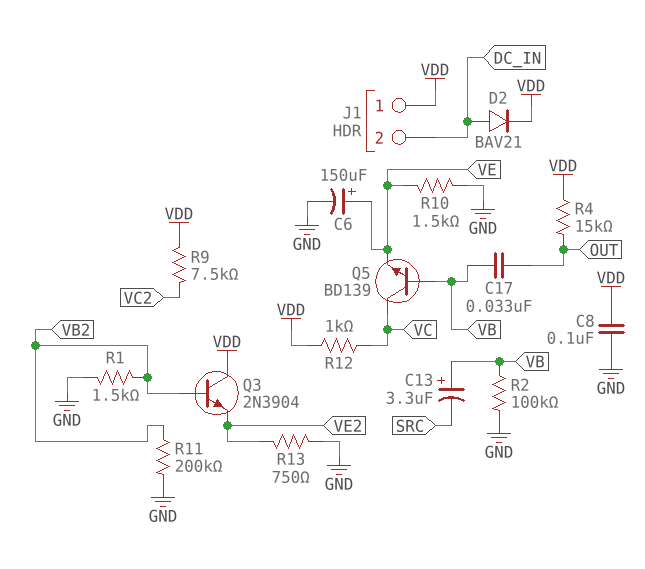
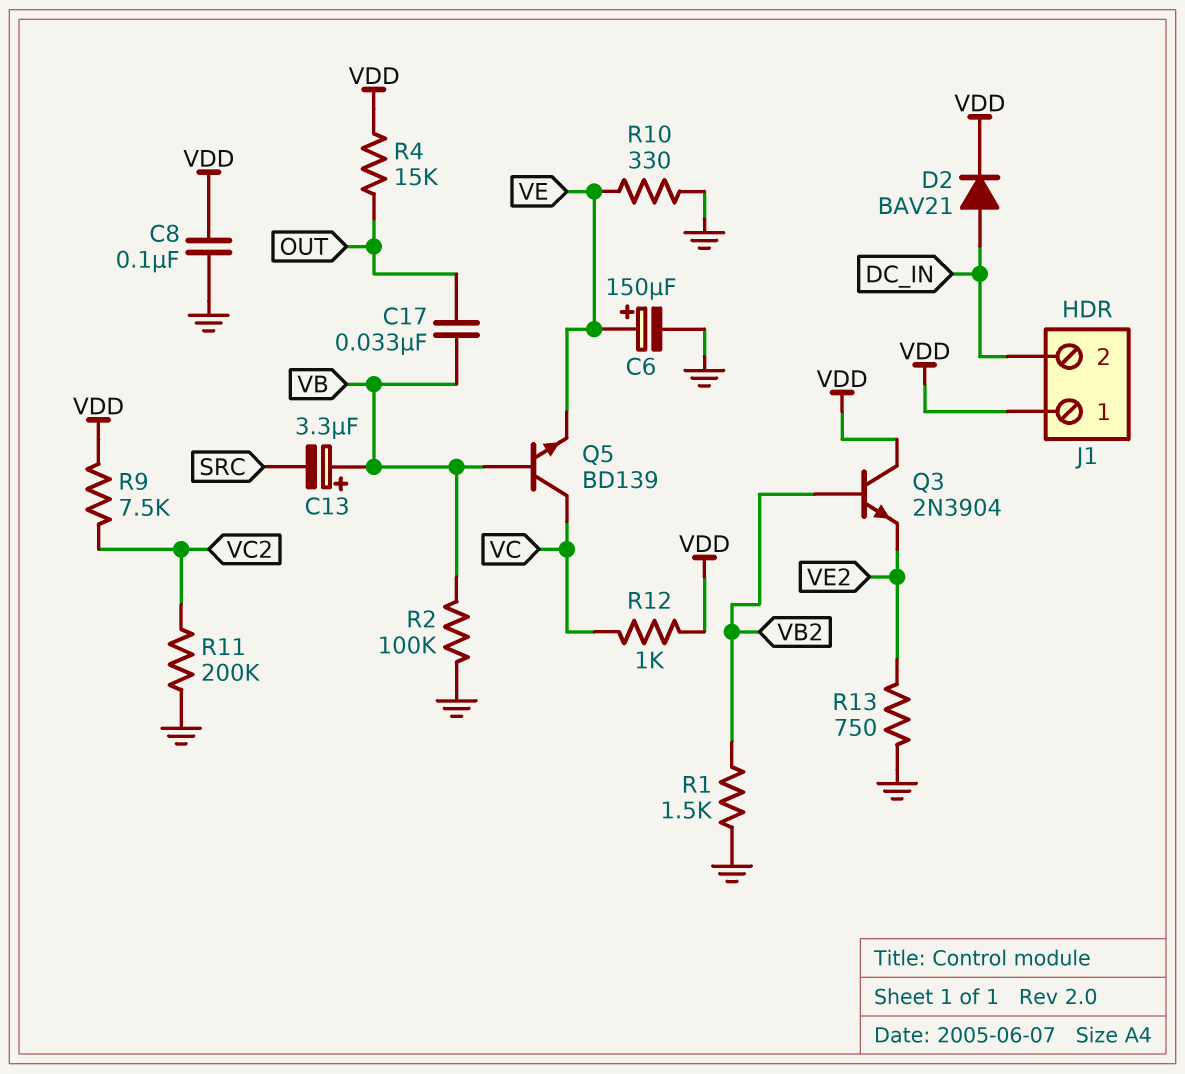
R10: 1.5k (GND, VE) -> 330 (GND, VE)
R11: 200k (GND, VB2) -> 200k (GND, VC2)

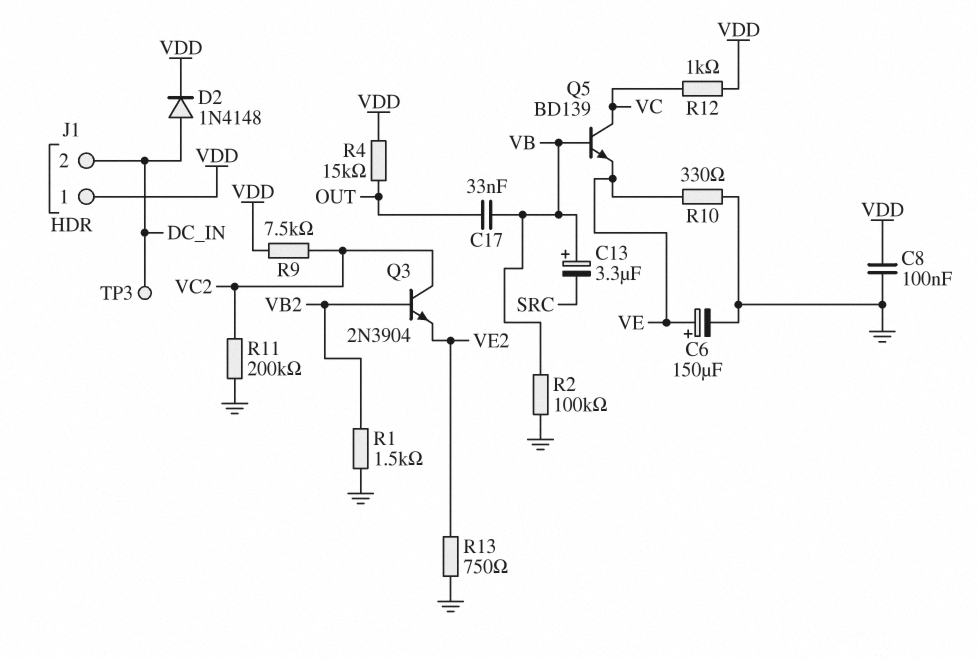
D2: diode BAV21 (A DC_IN, K VDD) -> diode 1N4148 (A DC_IN, K VDD)
Q3: NPN 2N3904 (B VB2, C VDD, E VE2) -> NPN 2N3904 (B VB2, C VC2, E VE2)
TP3: none -> test point (DC_IN)

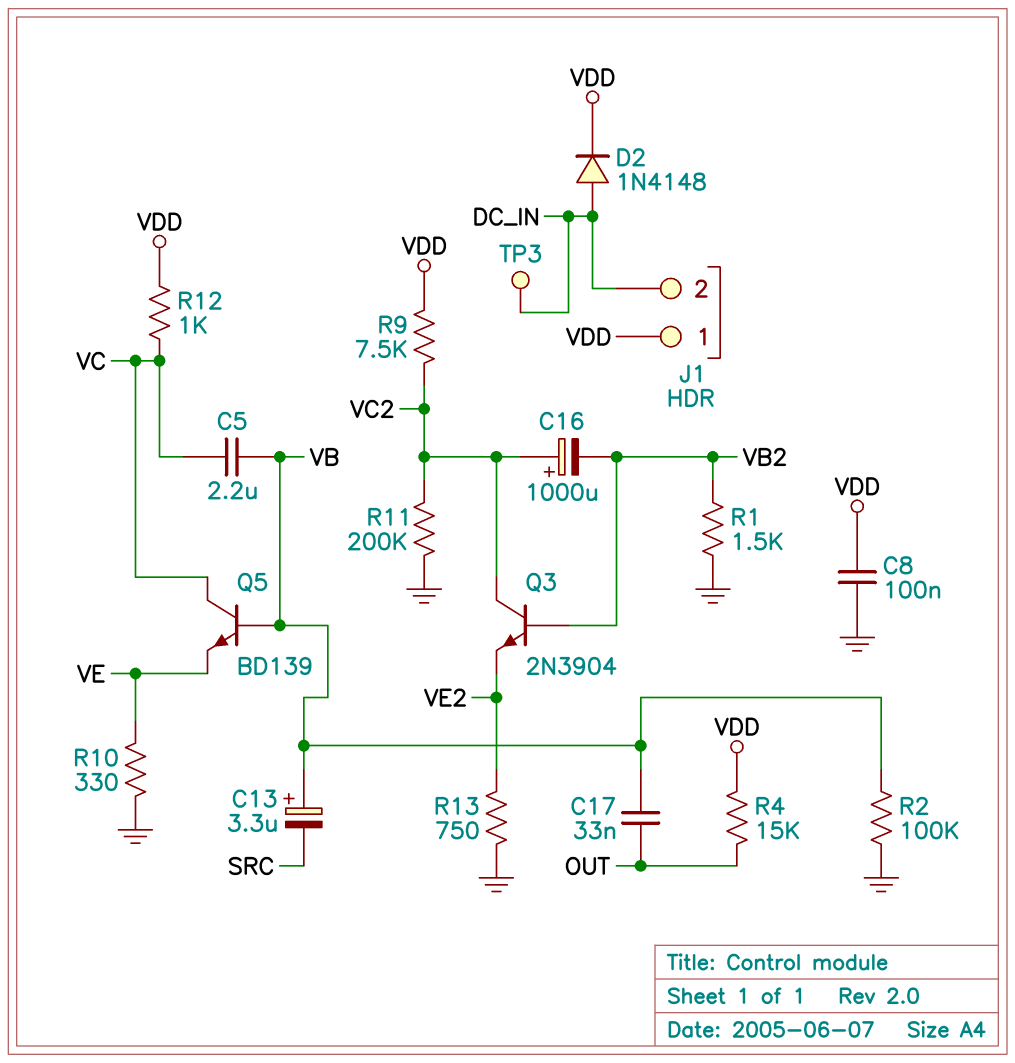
C5: none -> 2.2uF (VB, VC)
C6: 150uF (plus VE, minus GND) -> none
C16: none -> 1000uF (plus VC2, minus VB2)

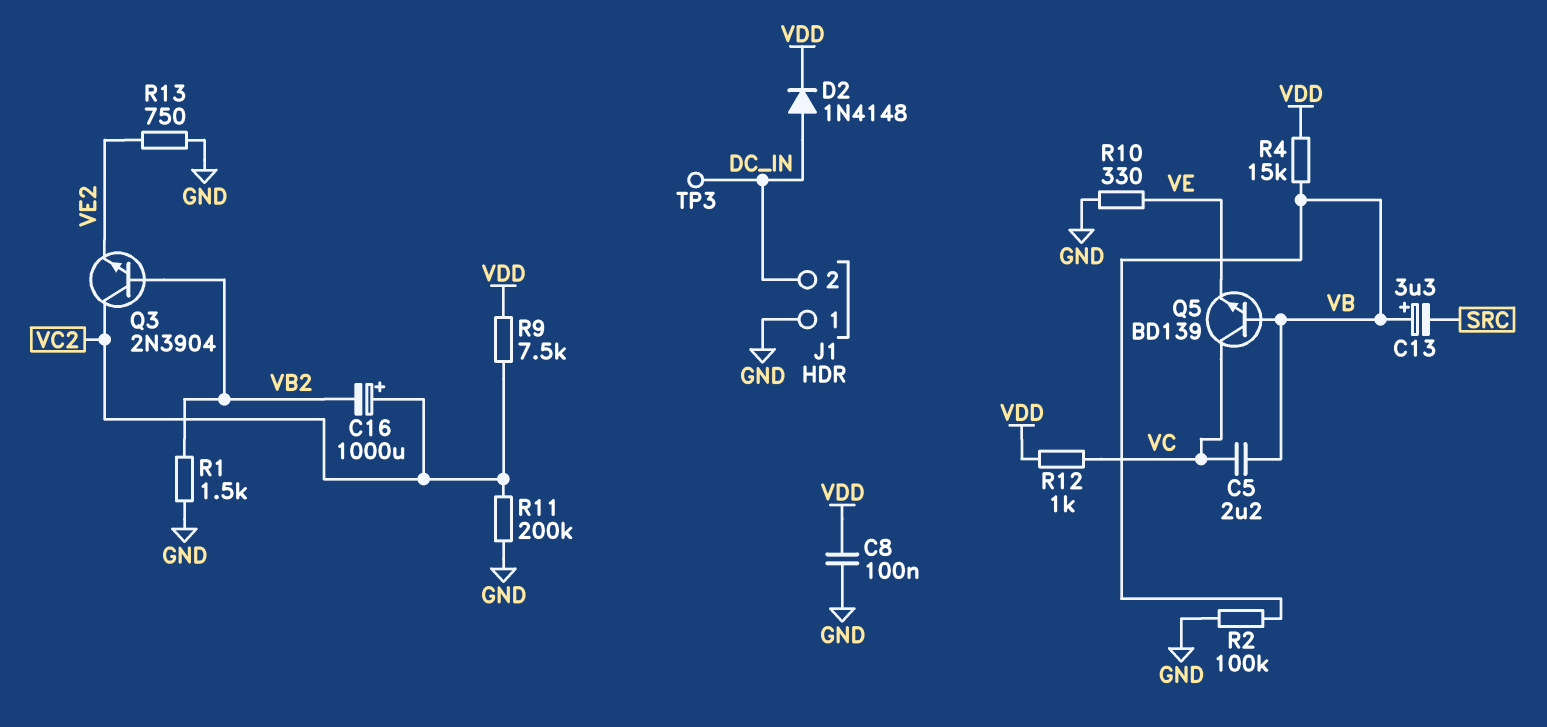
C17: 33nF (OUT, VB) -> none
J1 pin 1: VDD -> GND
R4: 15k (OUT, VDD) -> 15k (VB, VDD)

